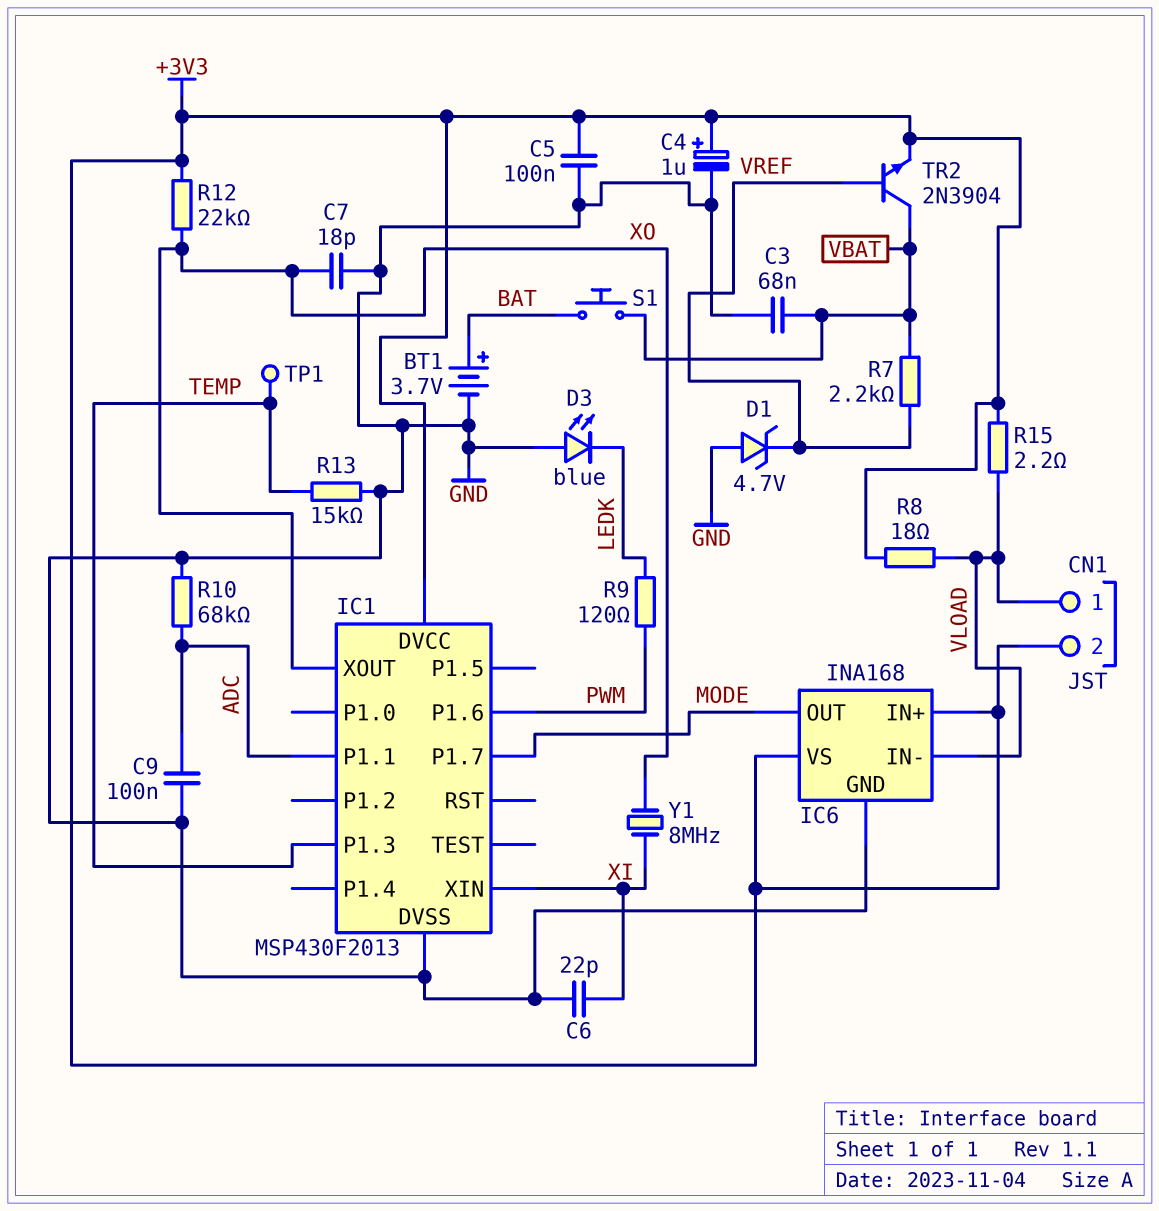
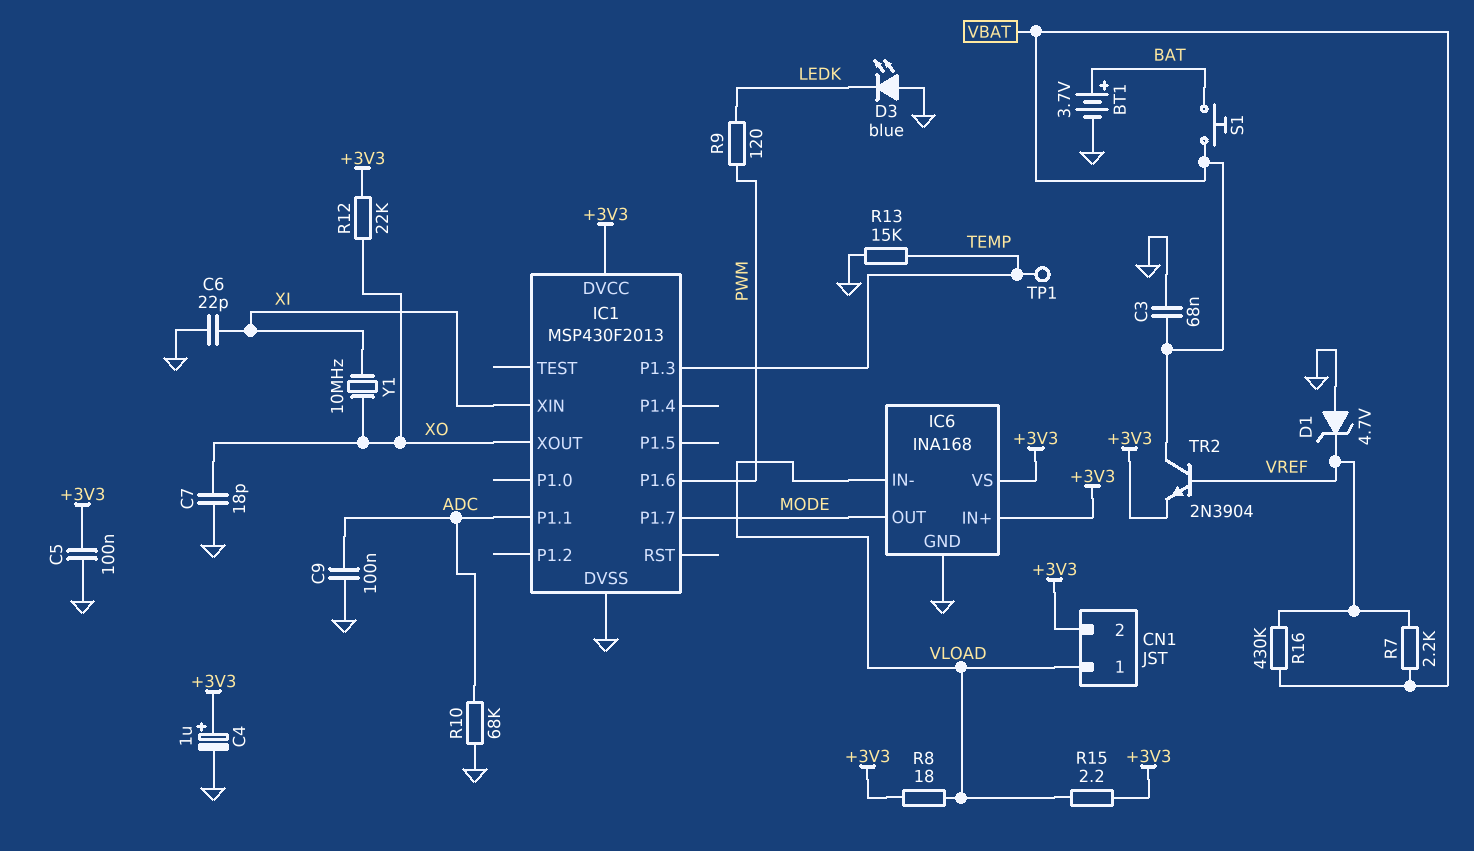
R16: none -> 430k (VBAT, VREF)
Y1: 8MHz (XI, XO) -> 10MHz (XI, XO)

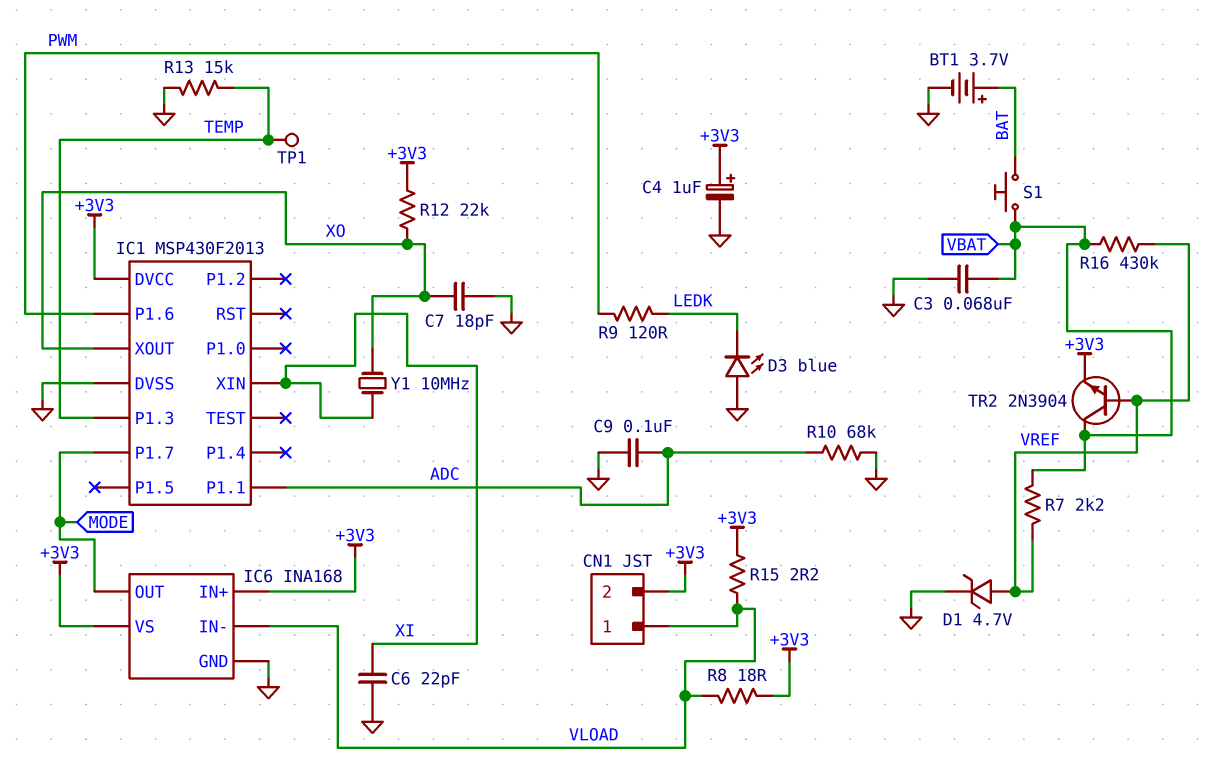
C5: 100nF (+3V3, GND) -> none
D1: zener 4.7V (A GND, K VREF) -> zener 4.7V (A VREF, K GND)

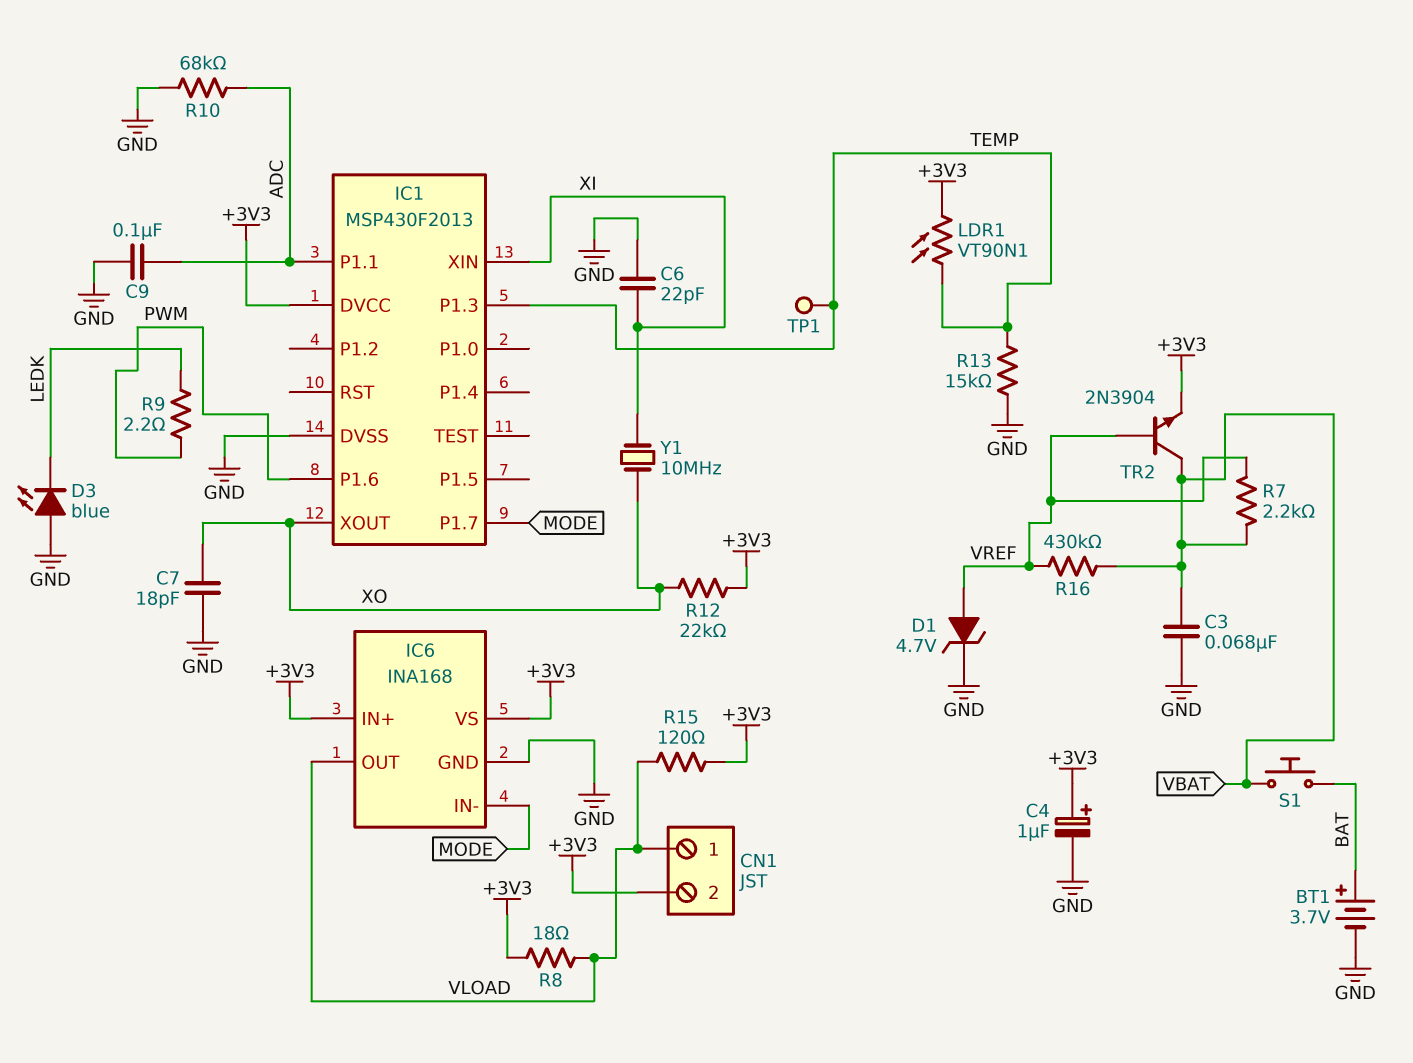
IC6 pin IN-: VLOAD -> MODE
IC6 pin OUT: MODE -> VLOAD
LDR1: none -> VT90N1 (+3V3, TEMP)
R9: 120 (LEDK, PWM) -> 2.2 (LEDK, PWM)
R15: 2.2 (+3V3, VLOAD) -> 120 (+3V3, VLOAD)

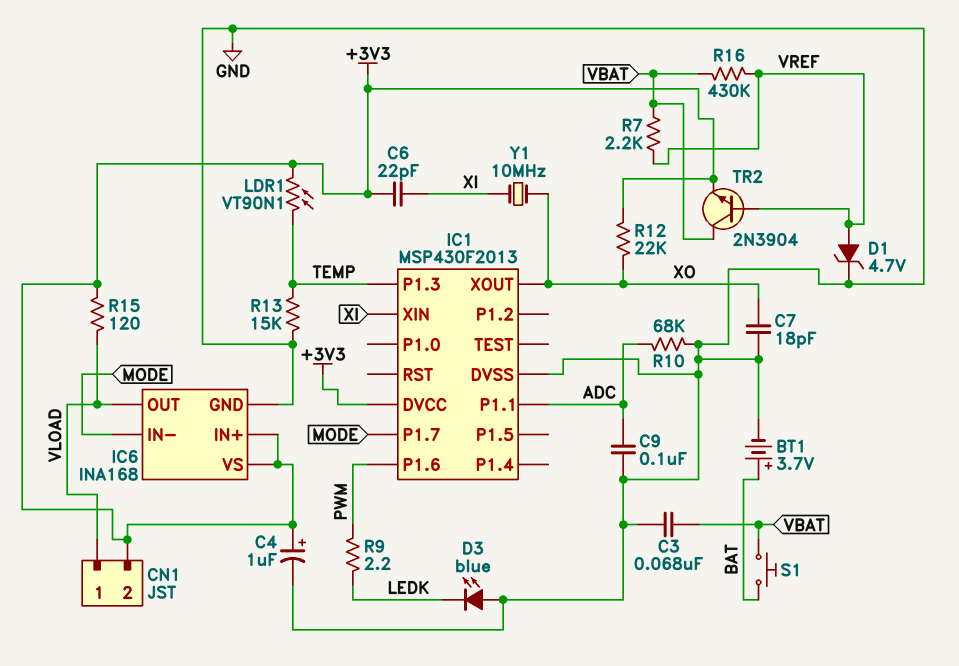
C6: 22pF (GND, XI) -> 22pF (+3V3, XI)
R8: 18 (+3V3, VLOAD) -> none
TP1: test point (TEMP) -> none

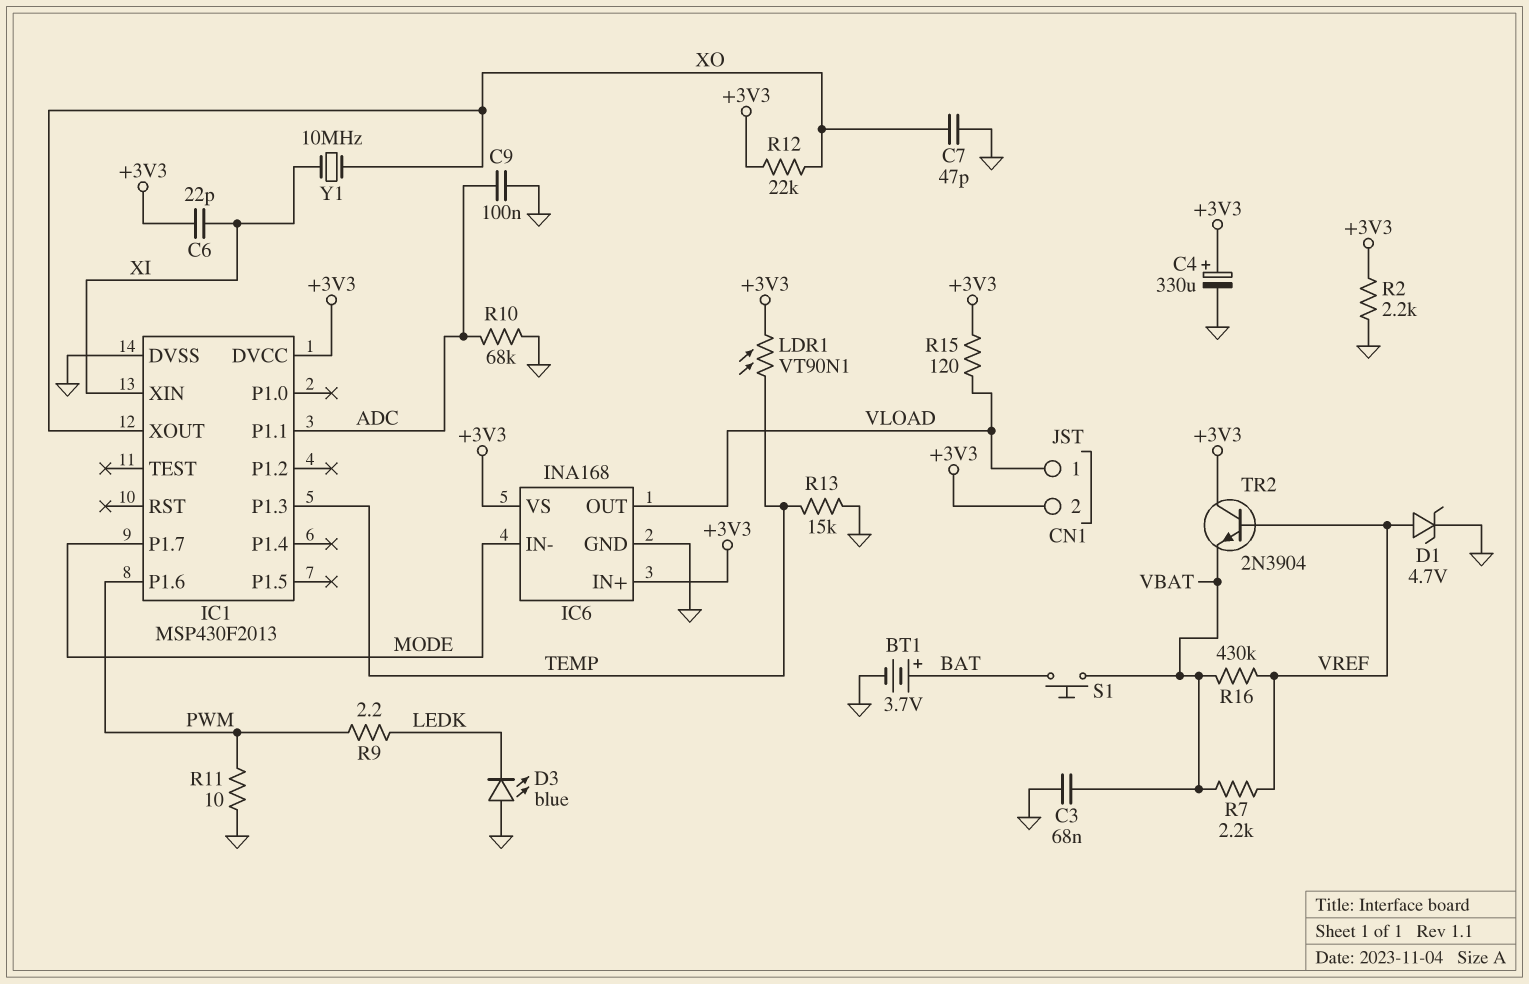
C4: 1uF (plus +3V3, minus GND) -> 330uF (plus +3V3, minus GND)
C7: 18pF (GND, XO) -> 47pF (GND, XO)
R2: none -> 2.2k (+3V3, GND)
R11: none -> 10 (GND, PWM)
TR2: NPN 2N3904 (B VREF, C VBAT, E +3V3) -> NPN 2N3904 (B VREF, C +3V3, E VBAT)

